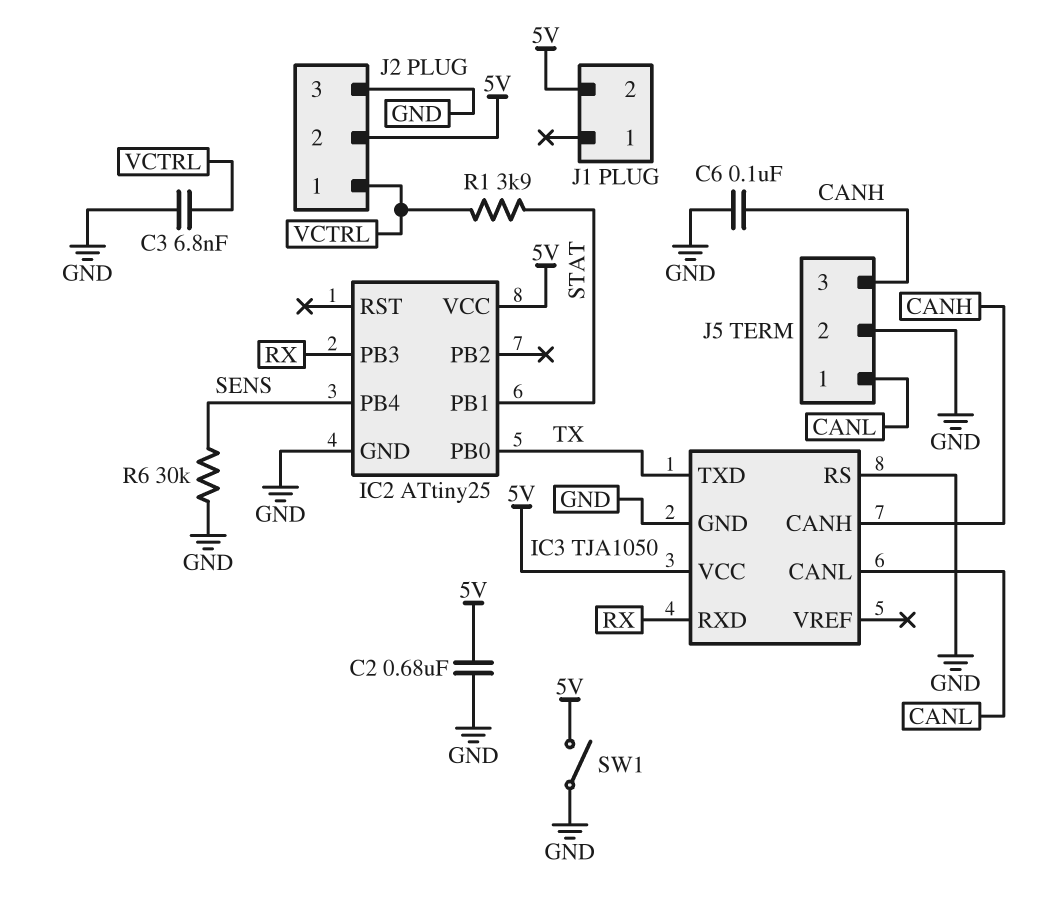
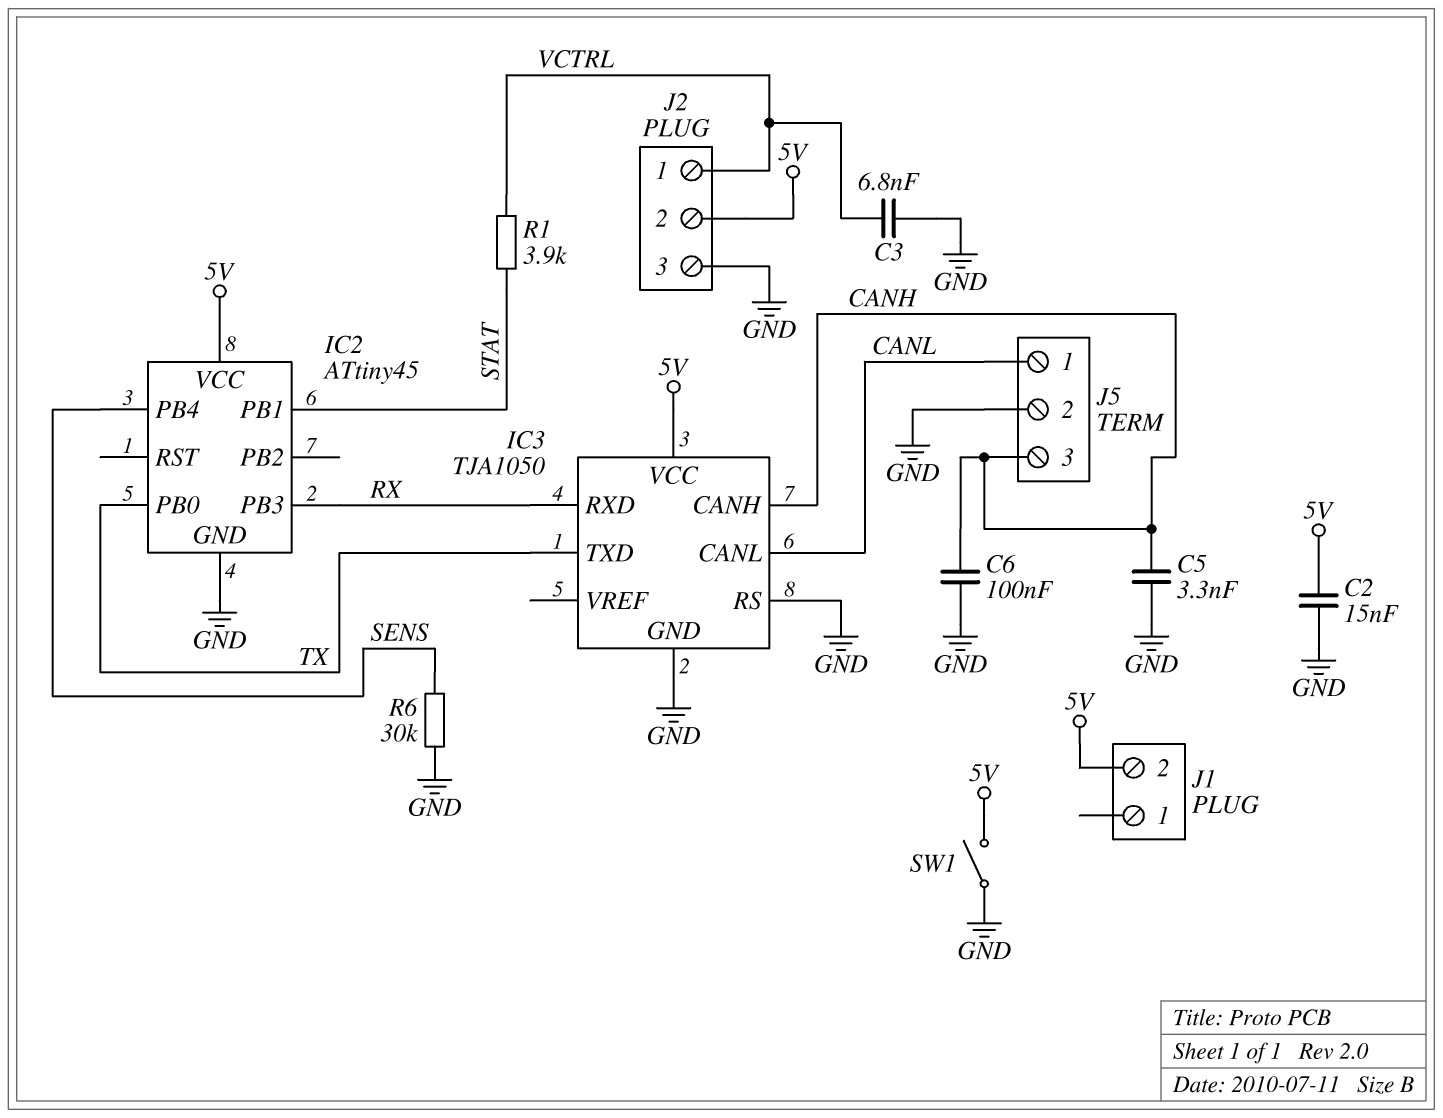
C2: 680nF (5V, GND) -> 15nF (5V, GND)
C5: none -> 3.3nF (CANH, GND)
IC2: ATtiny25 -> ATtiny45

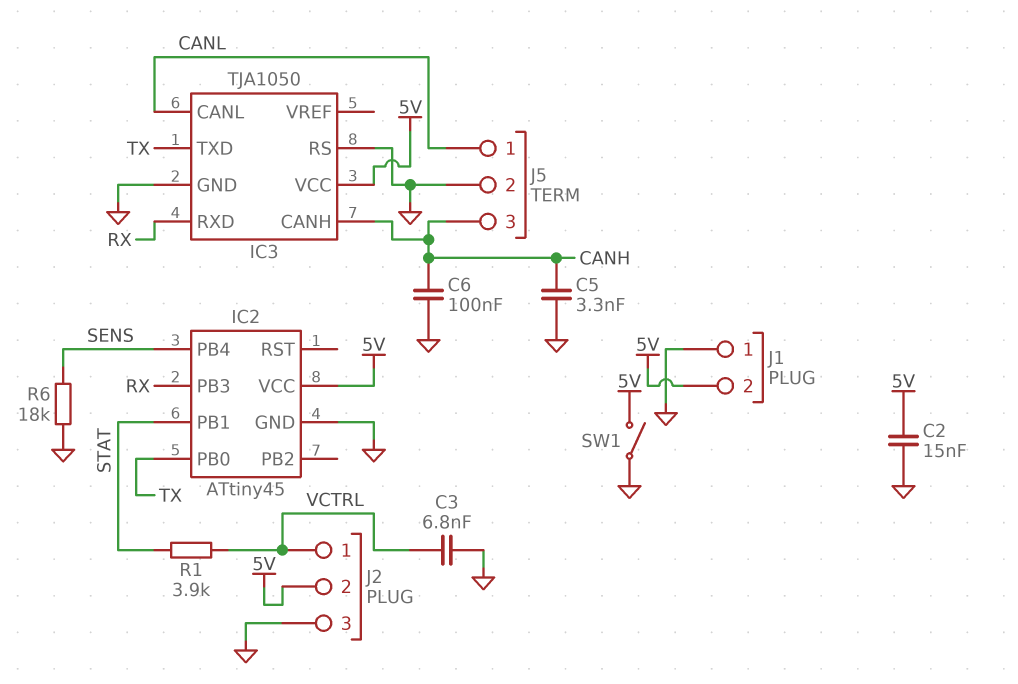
J1 pin 1: none -> GND
R6: 30k (GND, SENS) -> 18k (GND, SENS)

